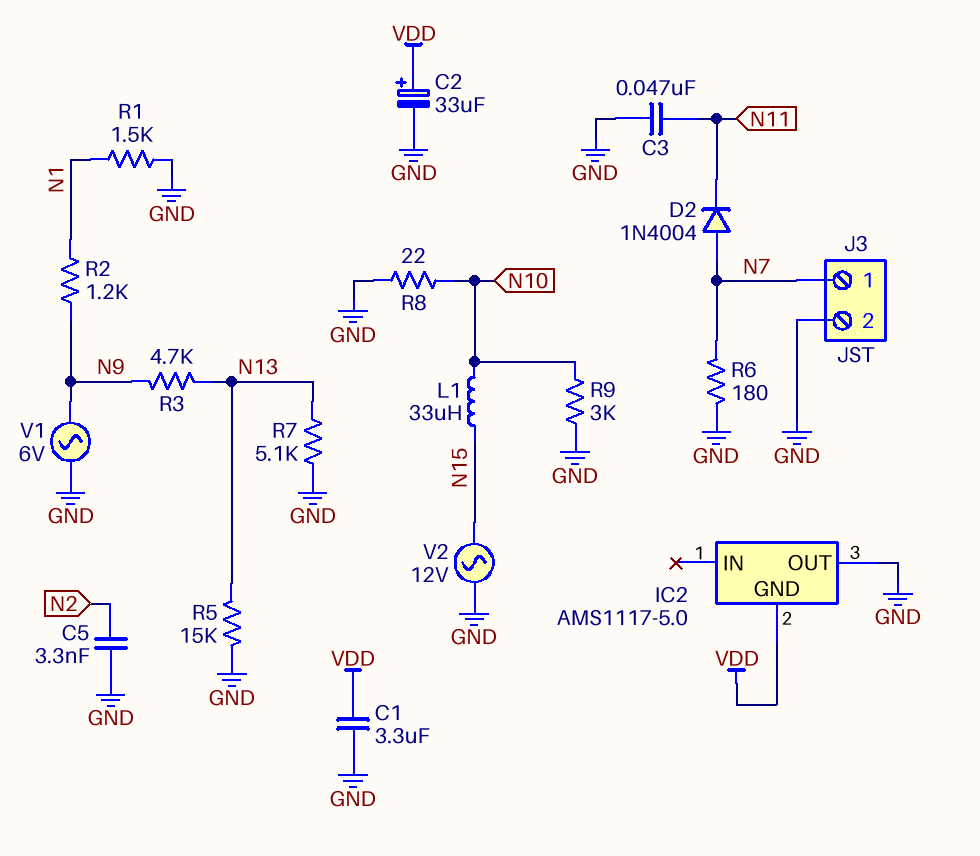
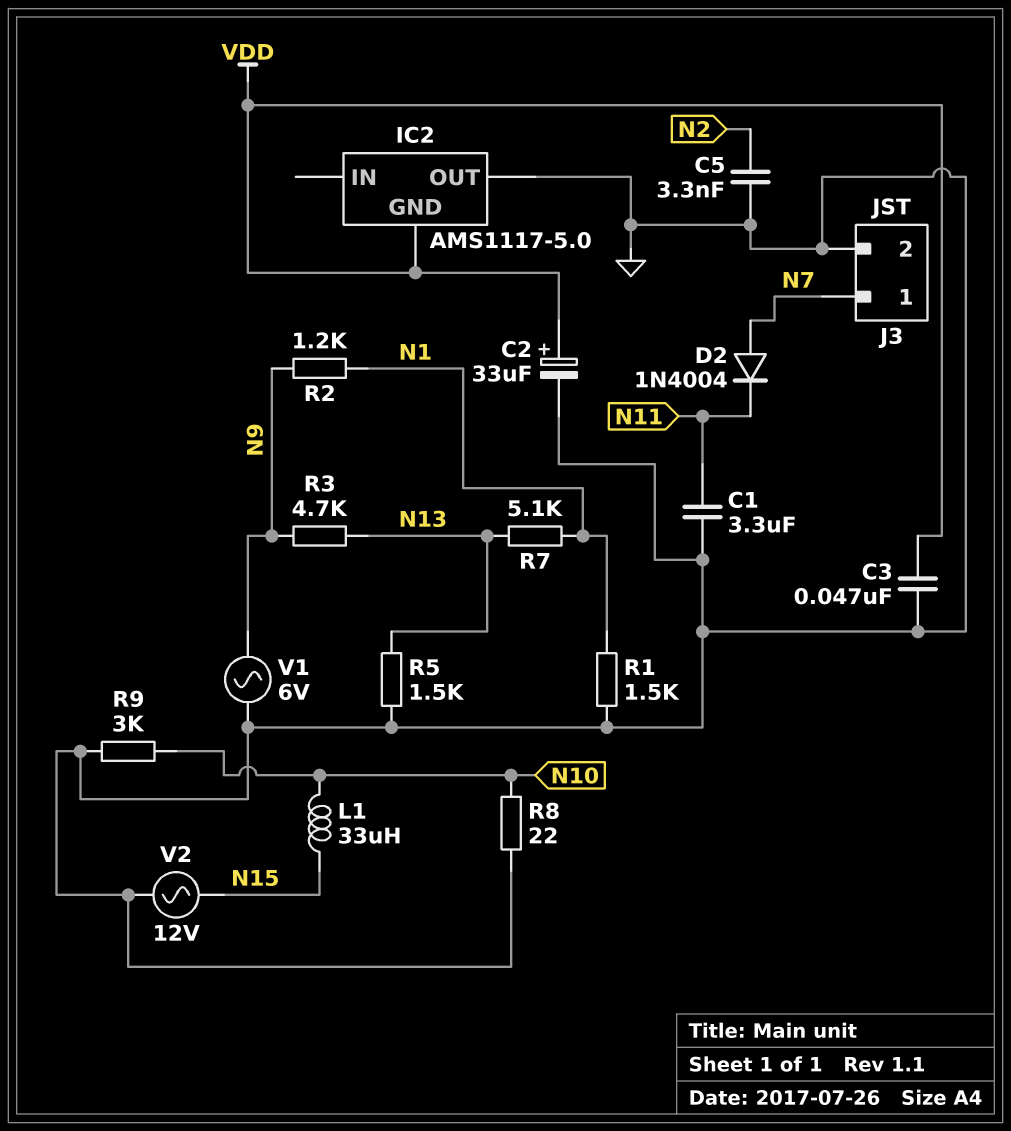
C1: 3.3uF (GND, VDD) -> 3.3uF (GND, N11)
C3: 47nF (GND, N11) -> 47nF (GND, VDD)
R5: 15k (GND, N13) -> 1.5k (GND, N13)
R6: 180 (GND, N7) -> none
R7: 5.1k (GND, N13) -> 5.1k (N1, N13)

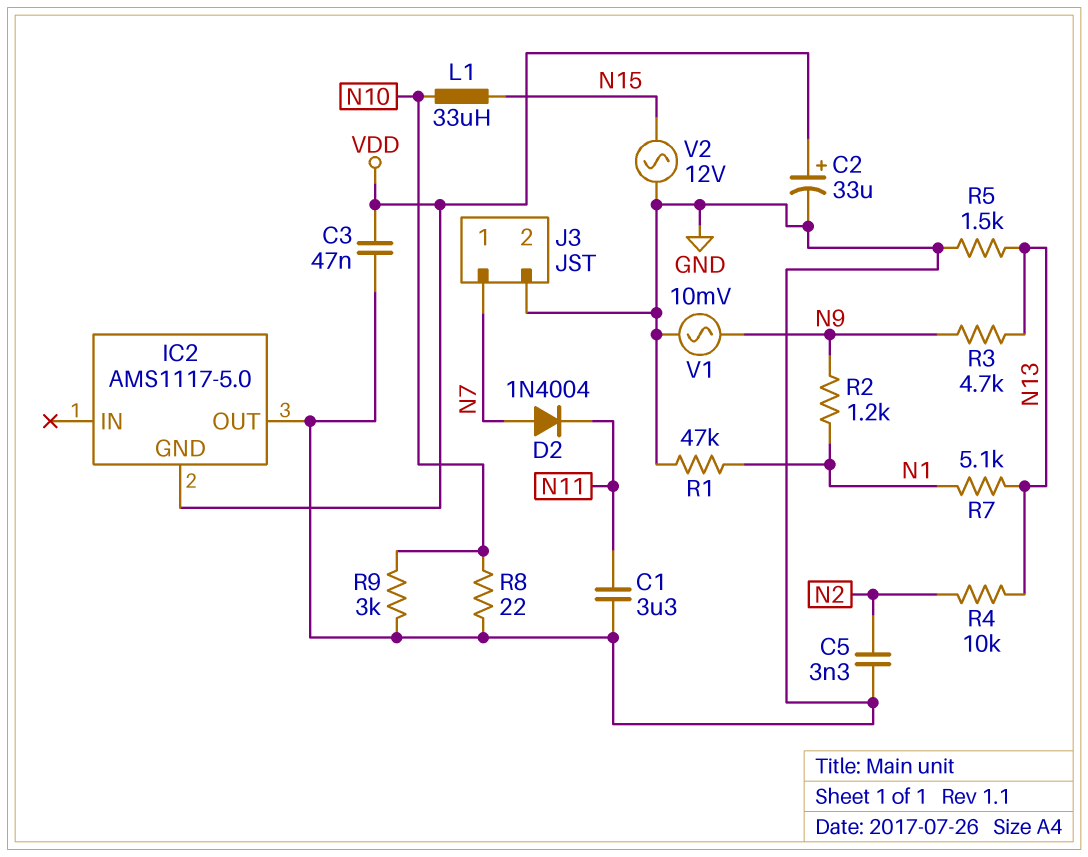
R1: 1.5k (GND, N1) -> 47k (GND, N1)
R4: none -> 10k (N2, N13)
V1: AC 6V (GND, N9) -> AC 10mV (GND, N9)

